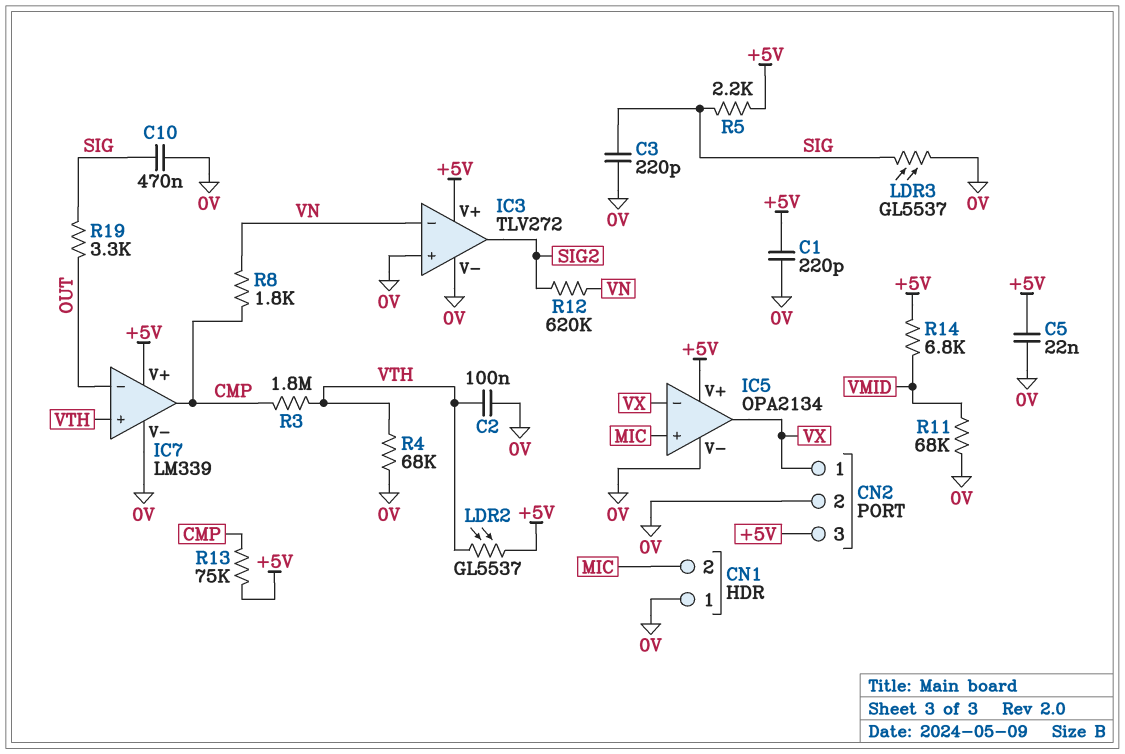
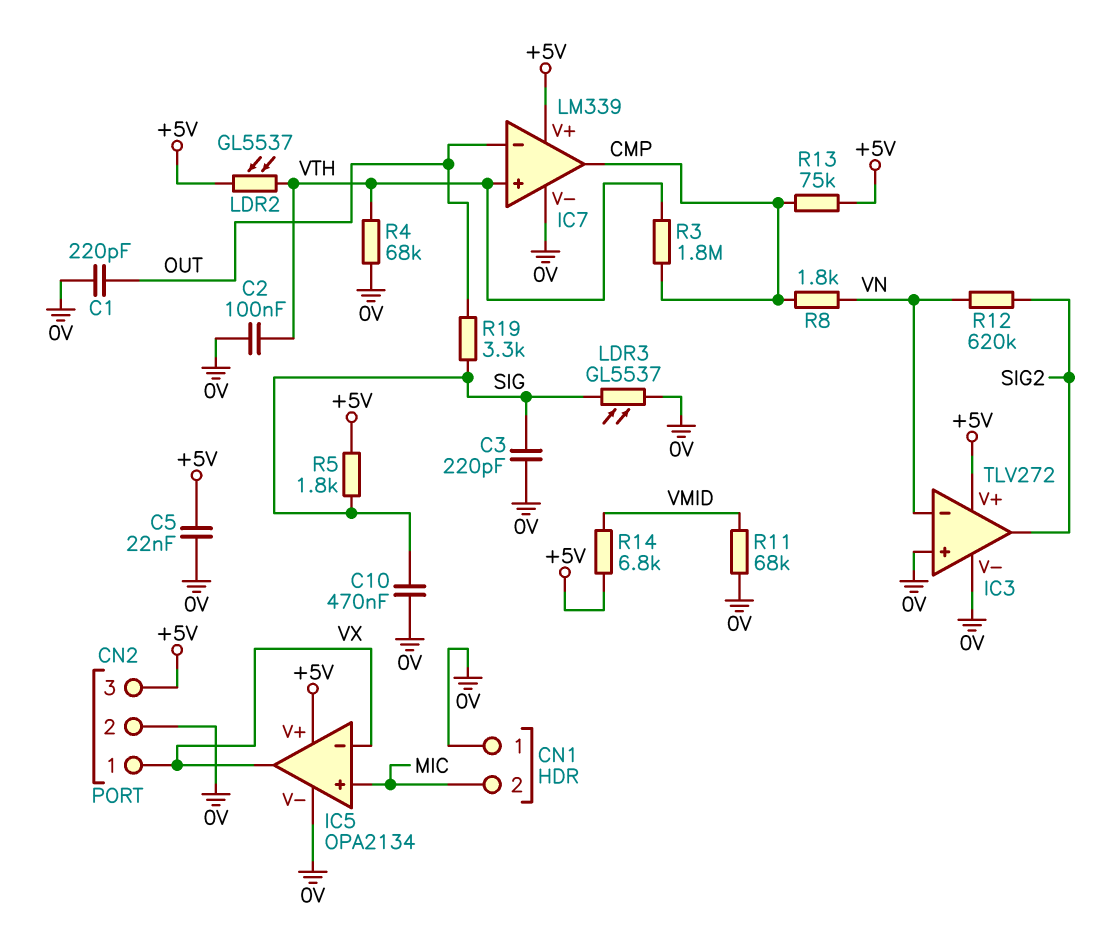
C1: 220pF (+5V, 0V) -> 220pF (0V, OUT)
R5: 2.2k (+5V, SIG) -> 1.8k (+5V, SIG)

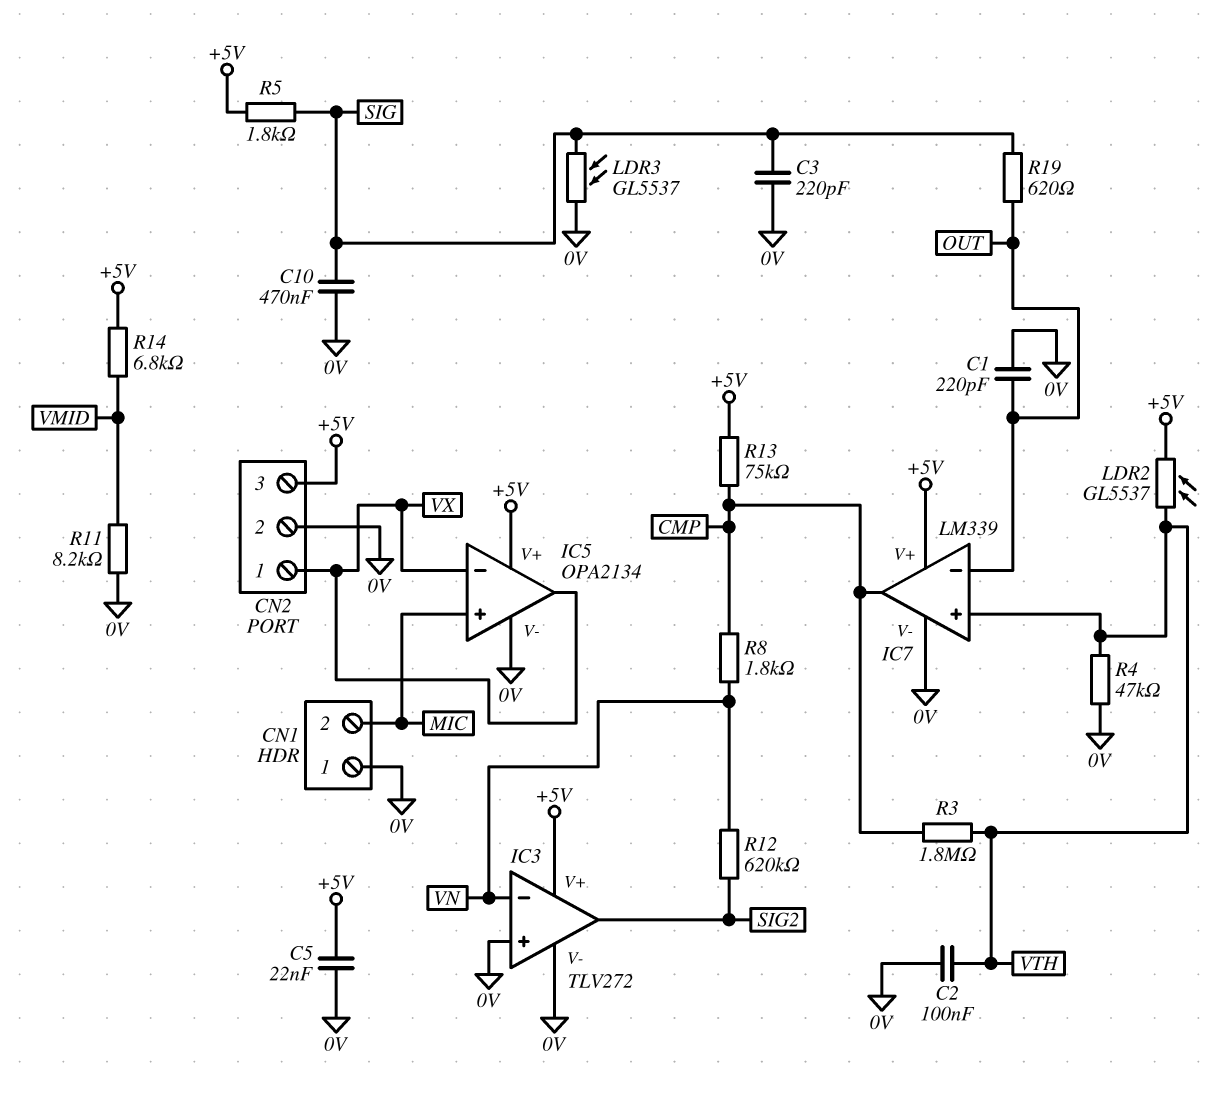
R4: 68k (0V, VTH) -> 47k (0V, VTH)
R11: 68k (0V, VMID) -> 8.2k (0V, VMID)
R19: 3.3k (OUT, SIG) -> 620 (OUT, SIG)

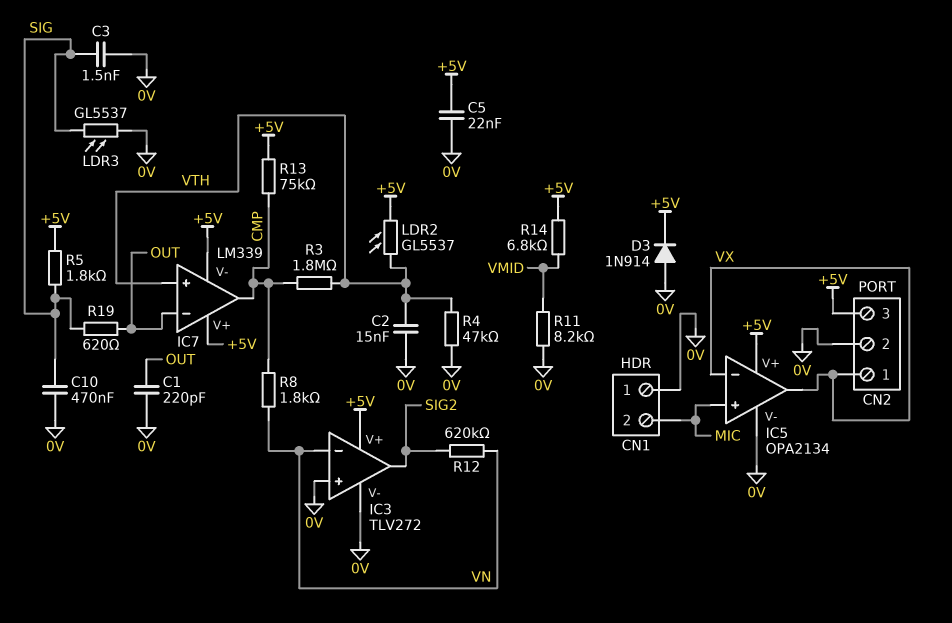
C2: 100nF (0V, VTH) -> 15nF (0V, VTH)
C3: 220pF (0V, SIG) -> 1.5nF (0V, SIG)
D3: none -> diode 1N914 (A 0V, K +5V)
IC7 pin V-: 0V -> +5V

